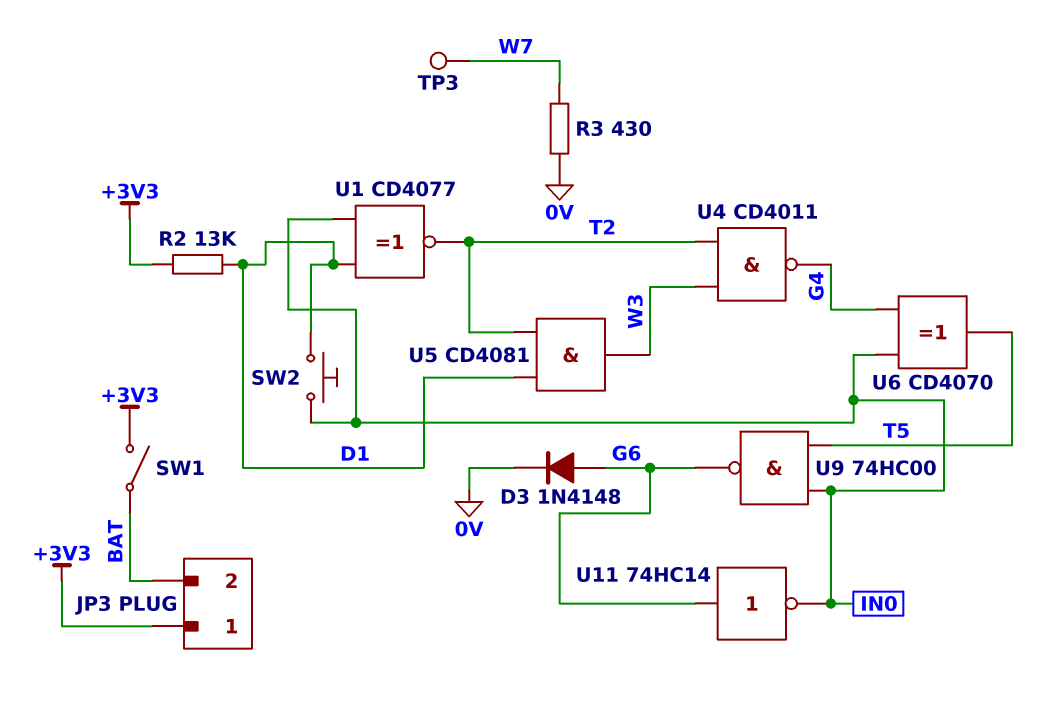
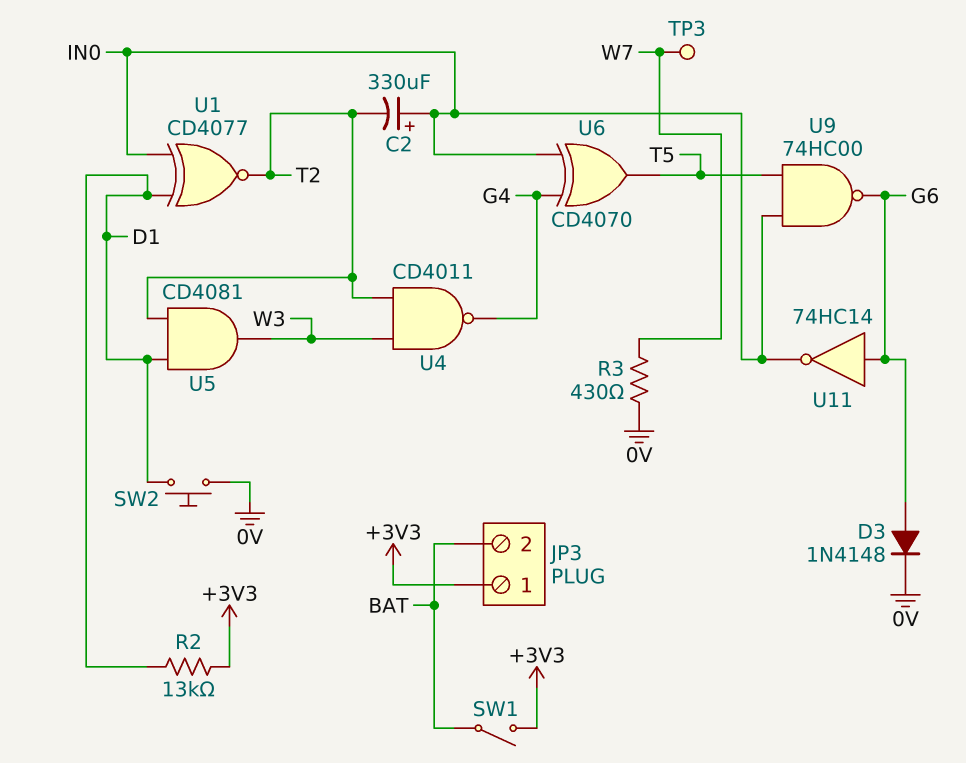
C2: none -> 330uF (plus IN0, minus T2)
SW2: button (D1, IN0) -> button (0V, D1)

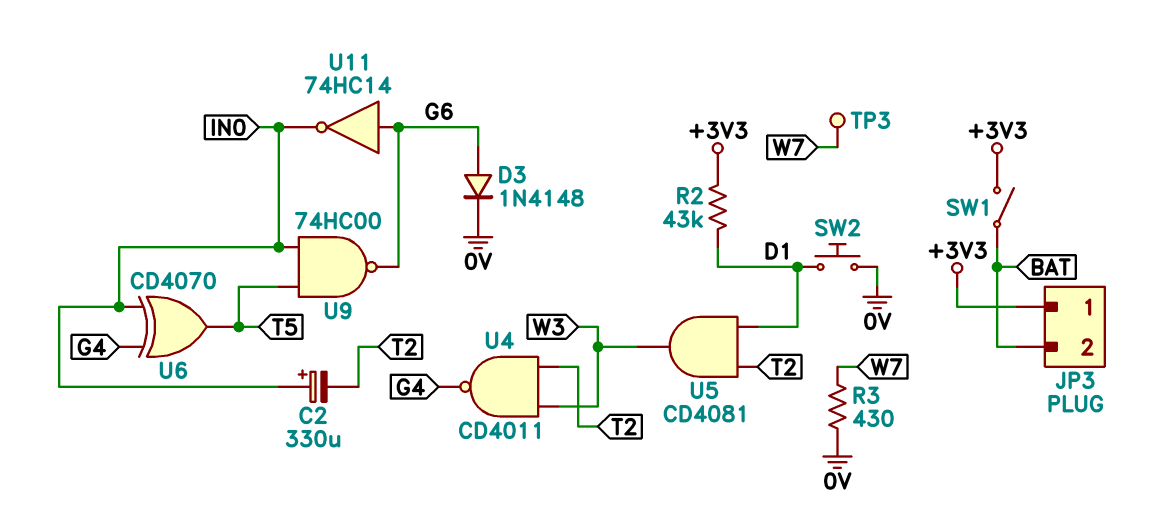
R2: 13k (+3V3, D1) -> 43k (+3V3, D1)
U1: XNOR CD4077 (in D1, in IN0, out T2) -> none

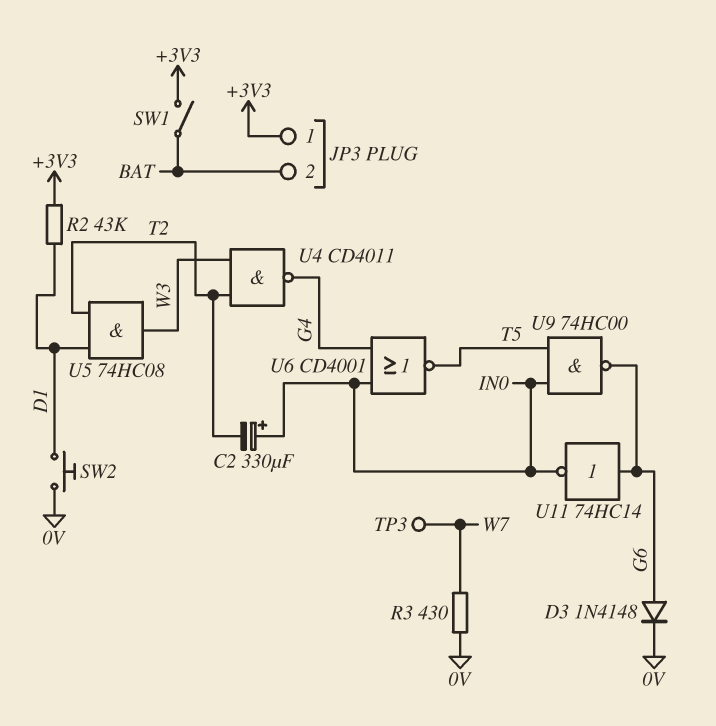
U5: AND CD4081 (in D1, in T2, out W3) -> AND 74HC08 (in D1, in T2, out W3)
U6: XOR CD4070 (in G4, in IN0, out T5) -> NOR CD4001 (in G4, in IN0, out T5)

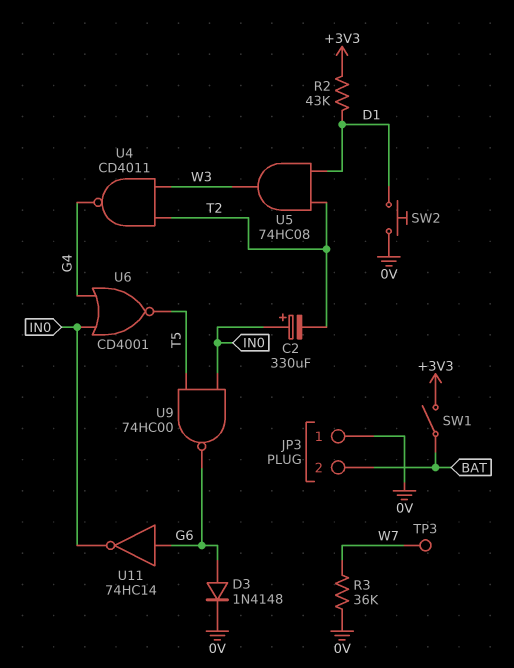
JP3 pin 1: +3V3 -> 0V
R3: 430 (0V, W7) -> 36k (0V, W7)

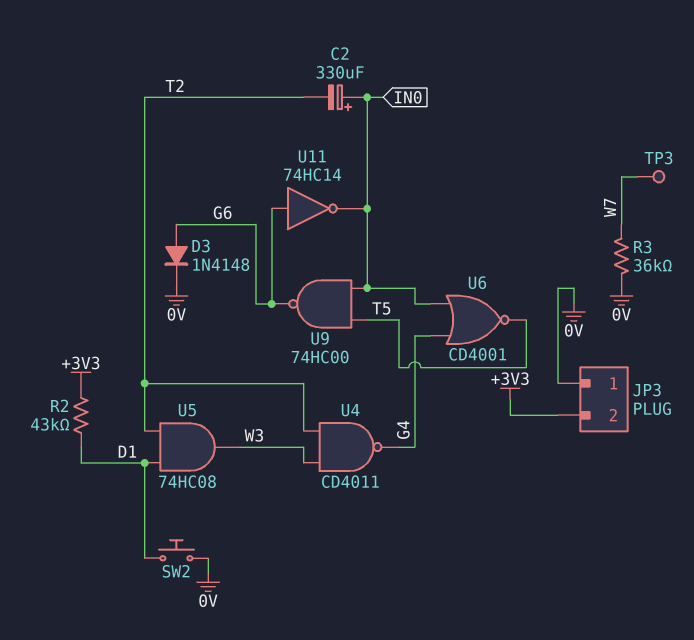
JP3 pin 2: BAT -> +3V3
SW1: switch (+3V3, BAT) -> none

